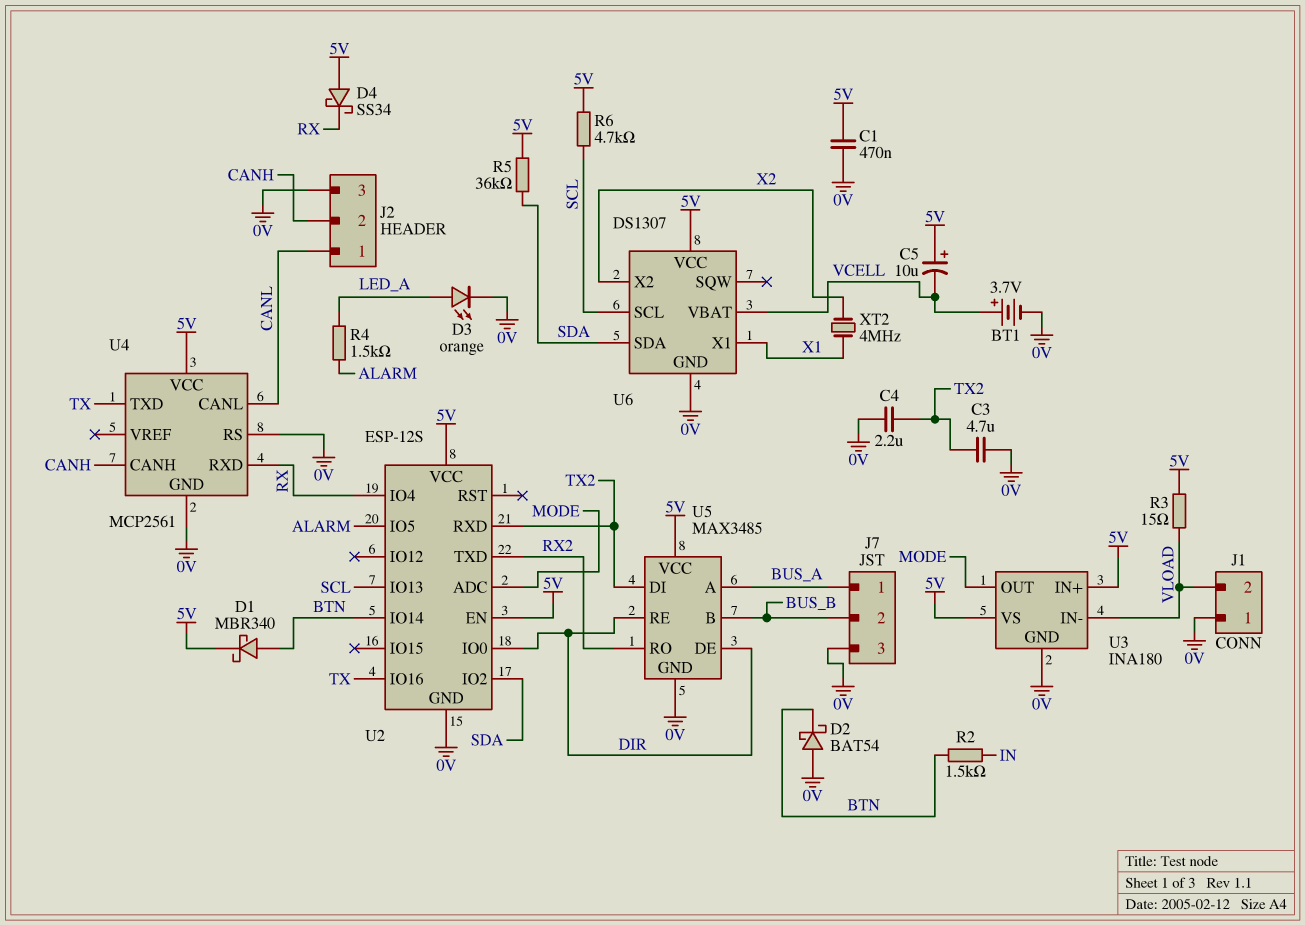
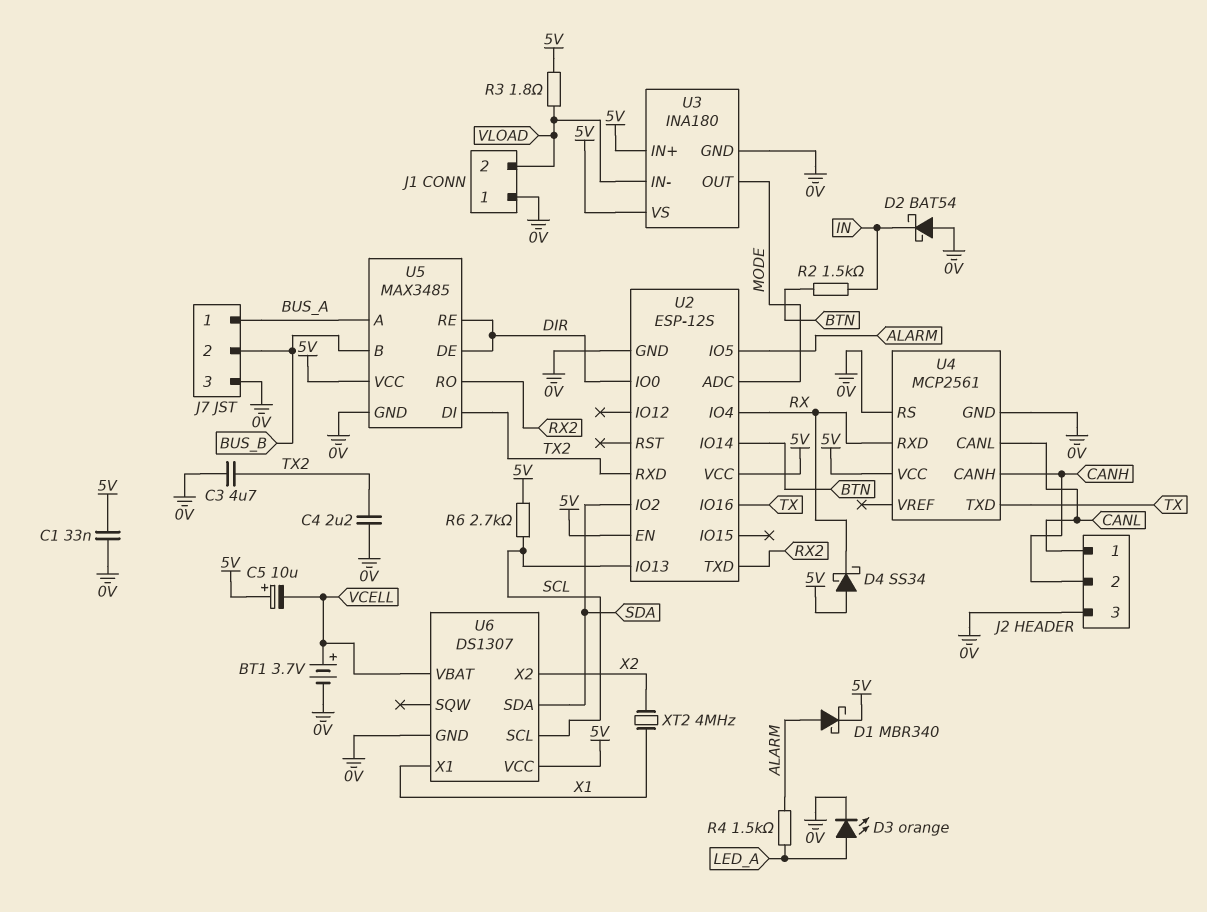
C1: 470nF (0V, 5V) -> 33nF (0V, 5V)
D1: schottky MBR340 (A BTN, K 5V) -> schottky MBR340 (A ALARM, K 5V)
D2: schottky BAT54 (A 0V, K BTN) -> schottky BAT54 (A 0V, K IN)
R3: 15 (5V, VLOAD) -> 1.8 (5V, VLOAD)
R5: 36k (5V, SDA) -> none
R6: 4.7k (5V, SCL) -> 2.7k (5V, SCL)

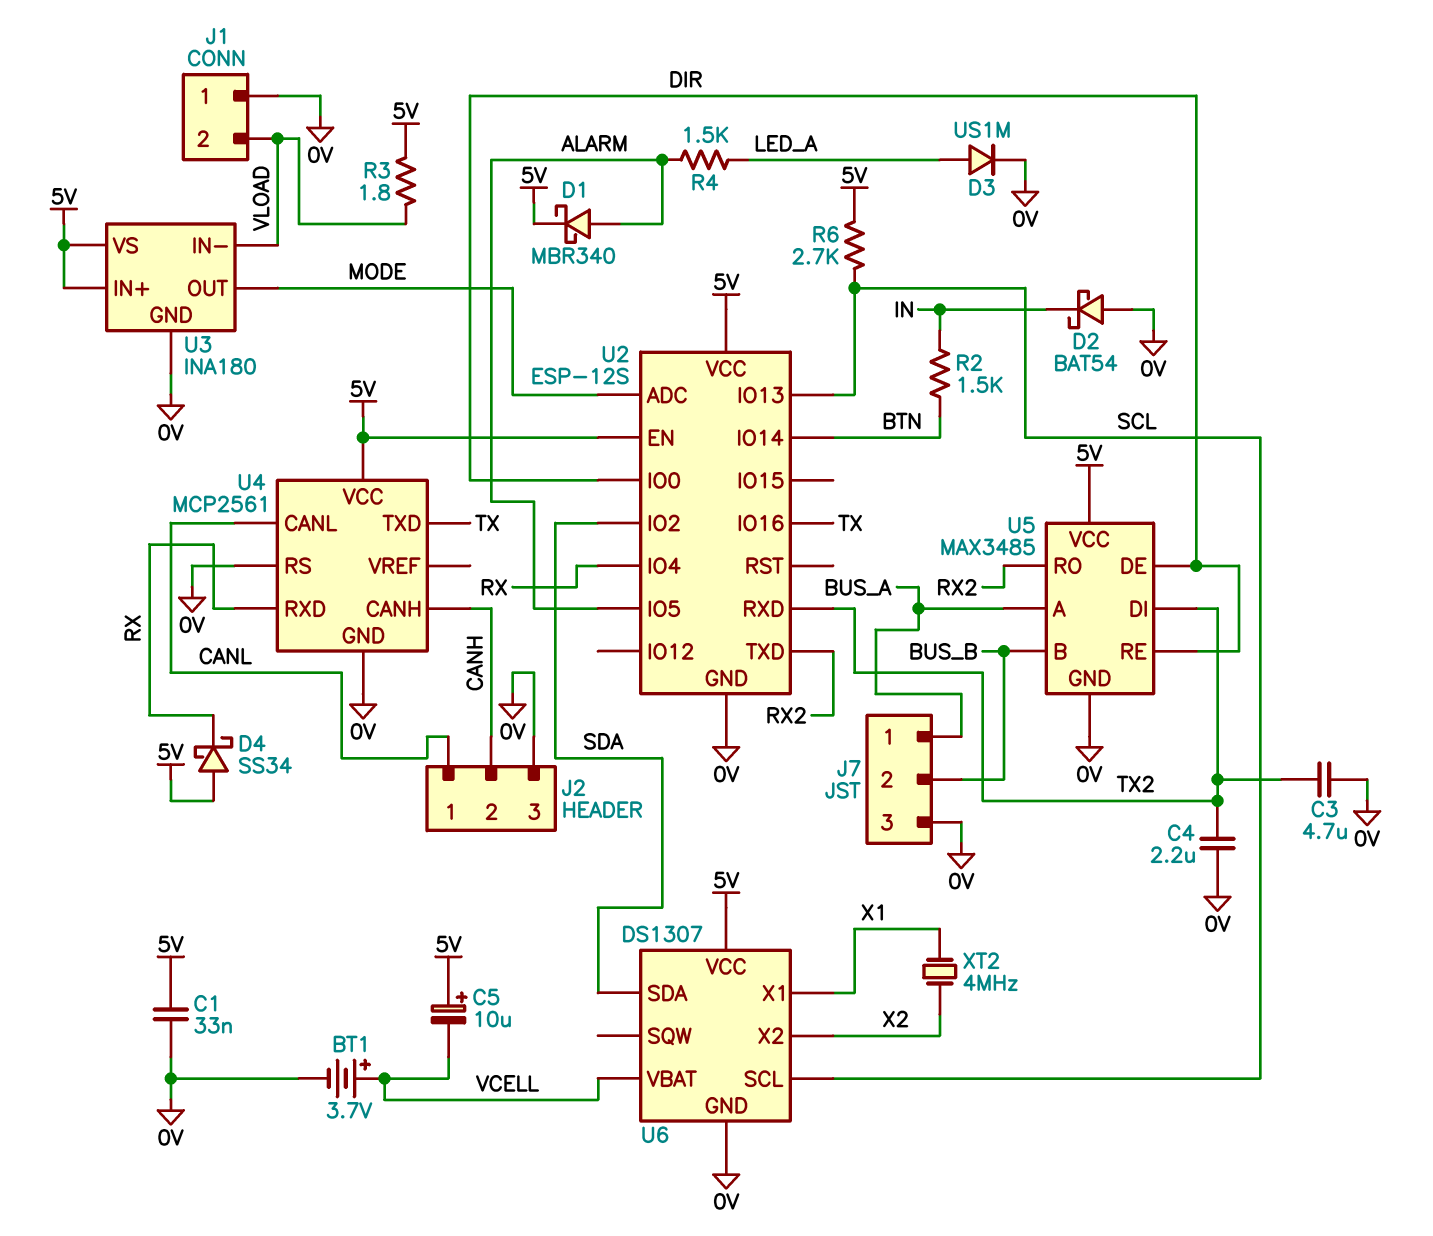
D3: LED orange (A LED_A, K 0V) -> diode US1M (A LED_A, K 0V)

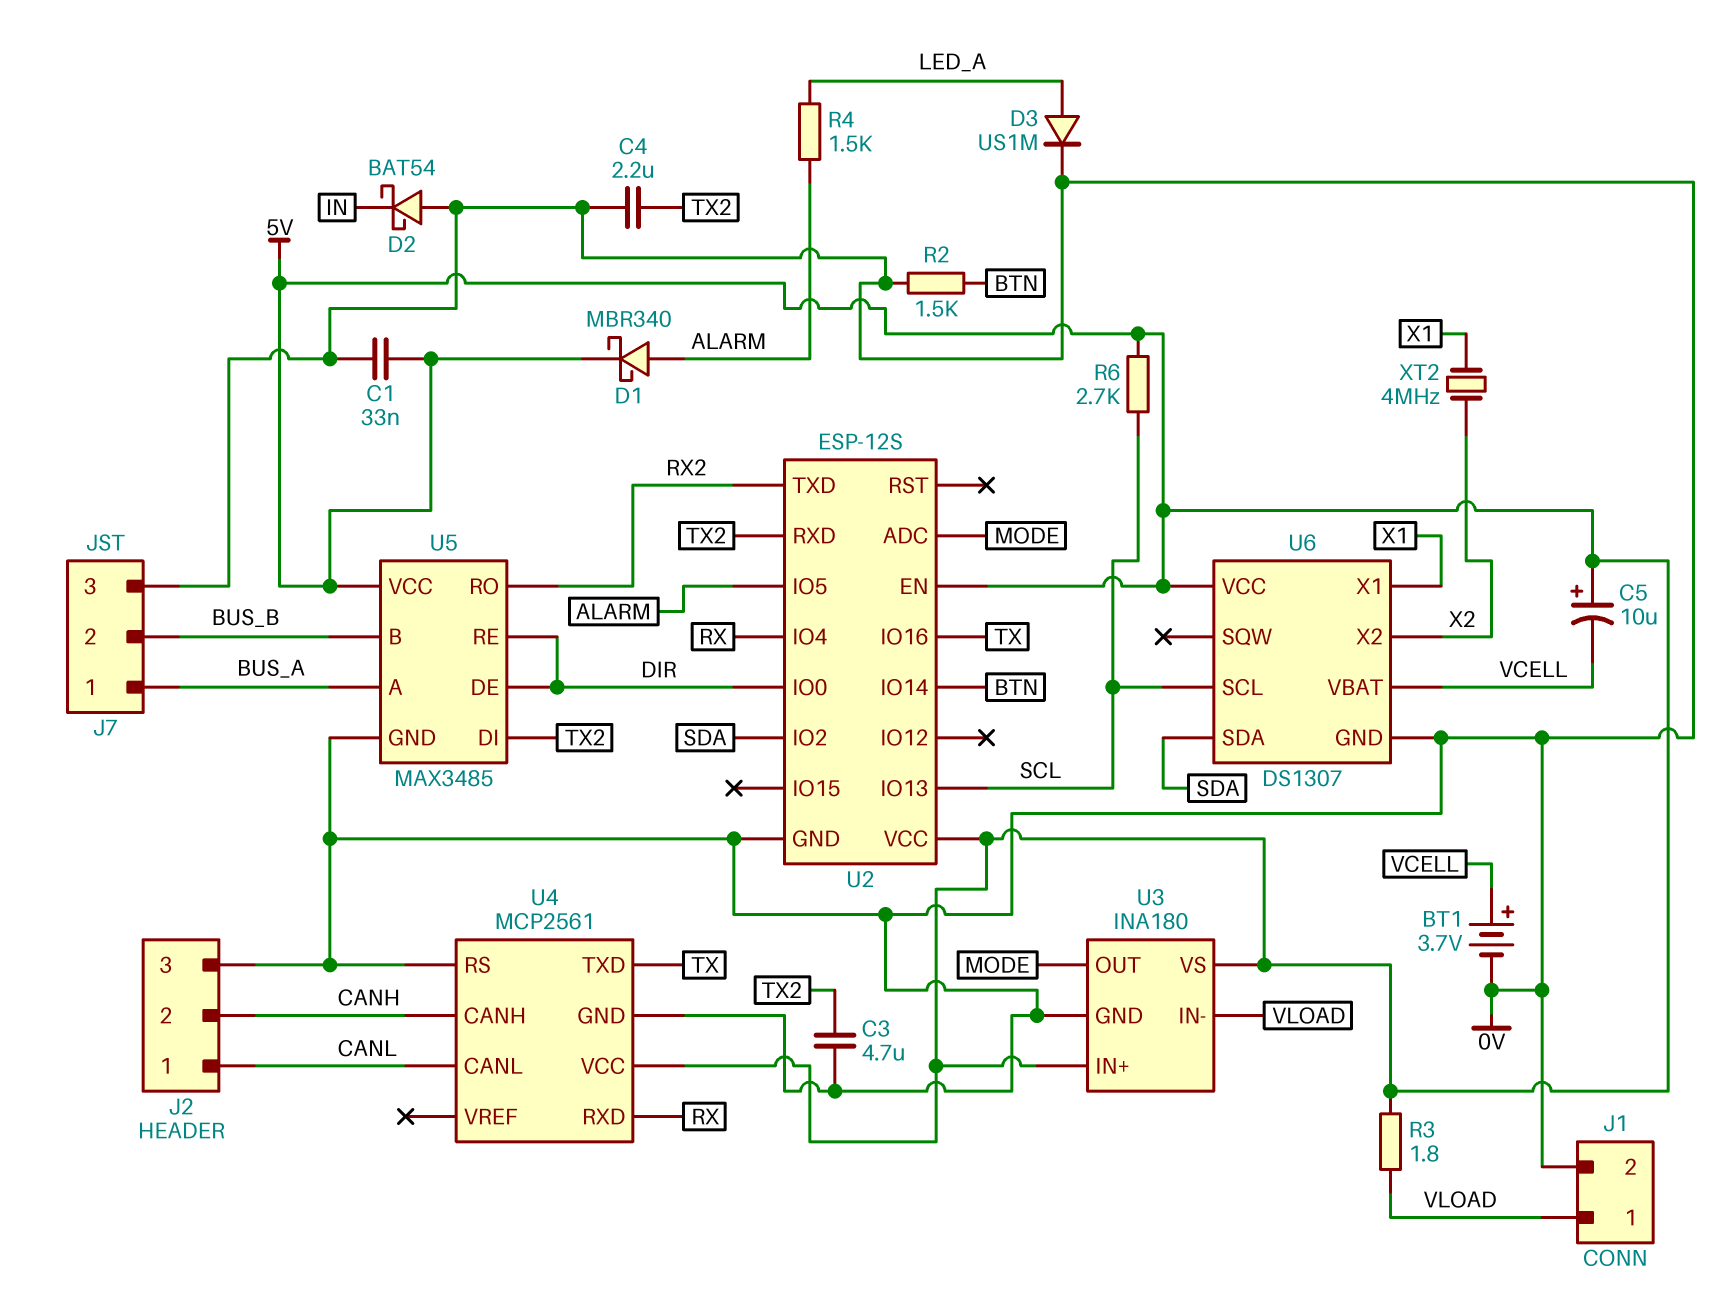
D4: schottky SS34 (A 5V, K RX) -> none
J1 pin 1: 0V -> VLOAD
J1 pin 2: VLOAD -> 0V
R2: 1.5k (BTN, IN) -> 1.5k (0V, BTN)

